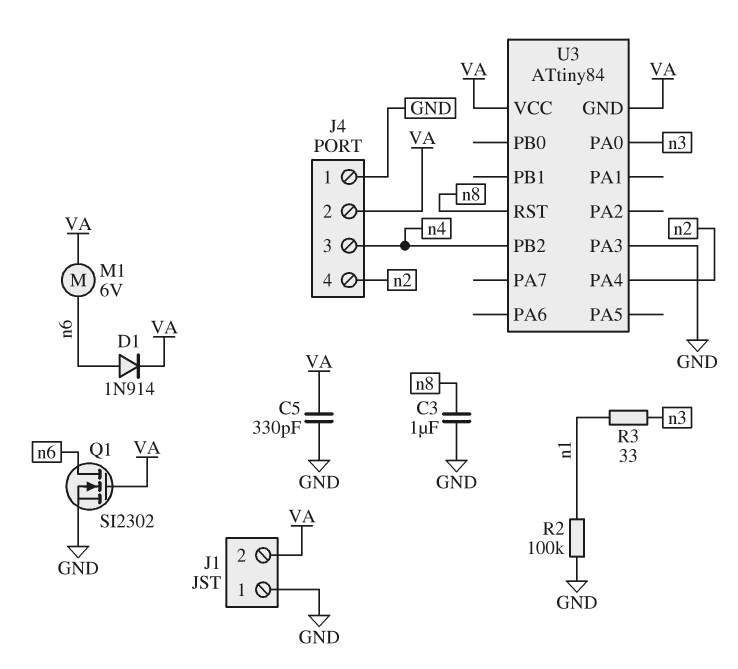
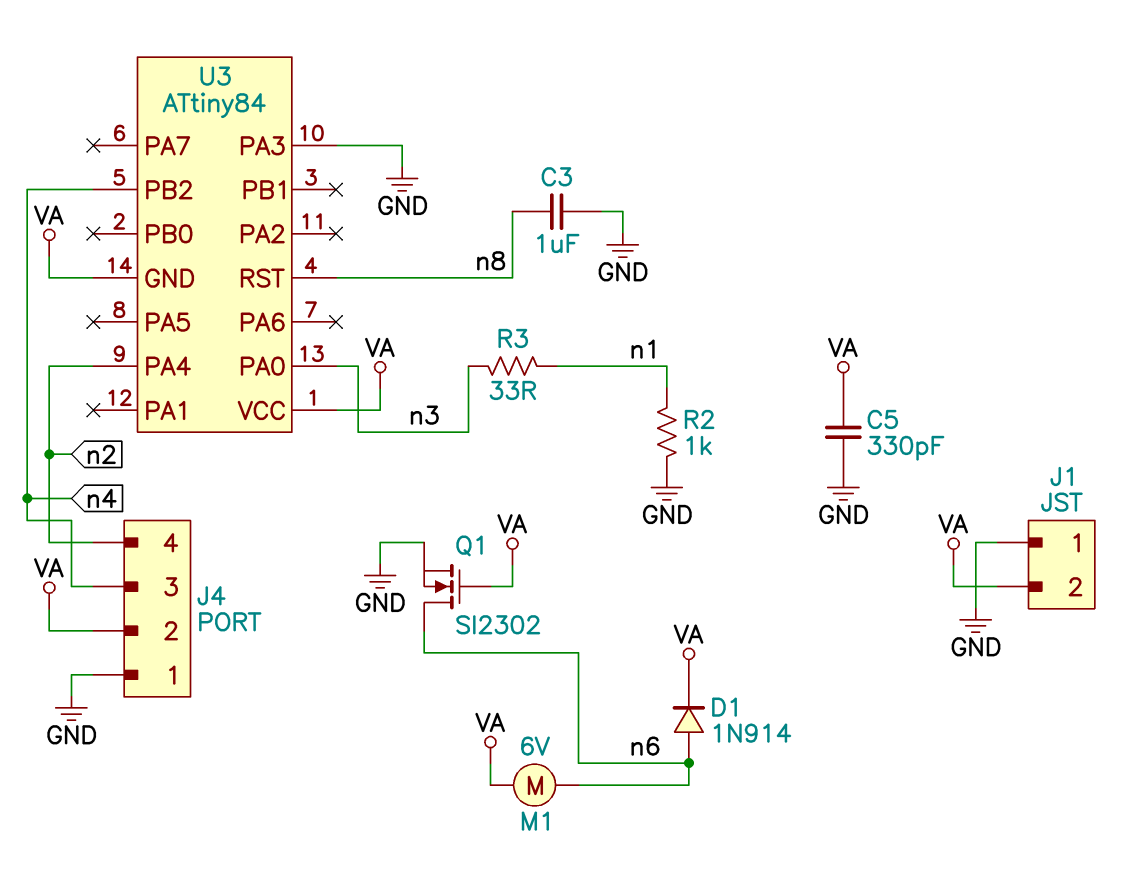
R2: 100k (GND, n1) -> 1k (GND, n1)

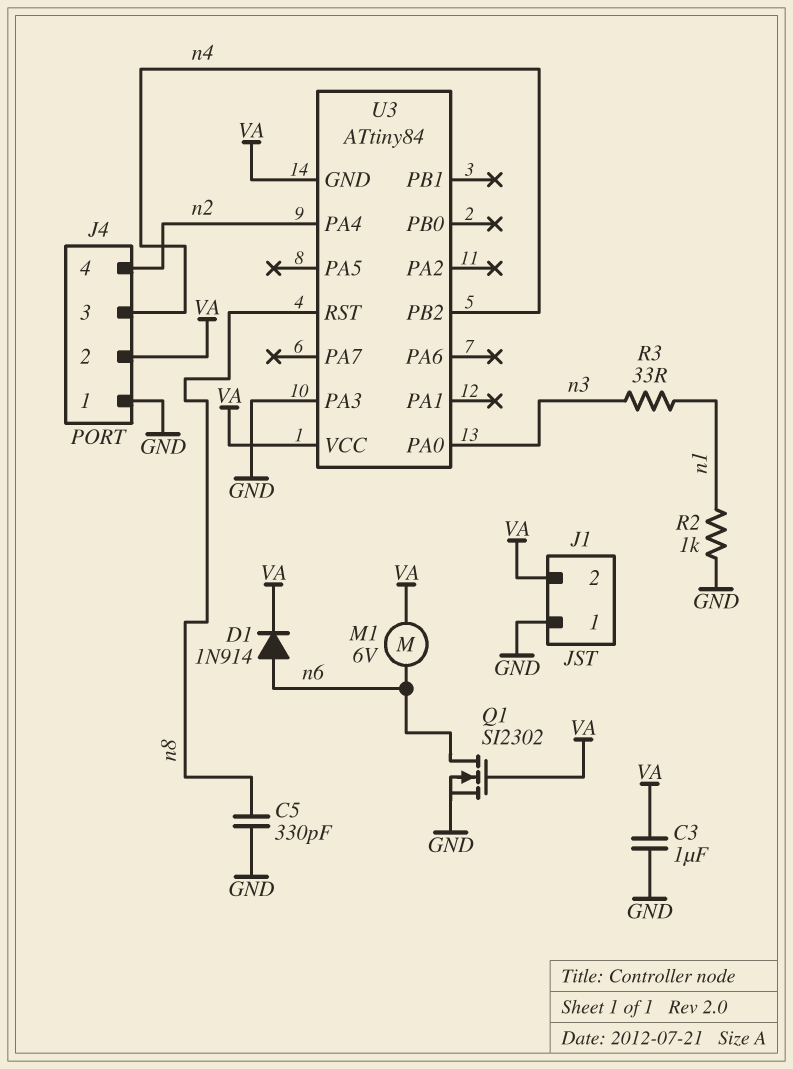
C3: 1uF (GND, n8) -> 1uF (GND, VA)
C5: 330pF (GND, VA) -> 330pF (GND, n8)

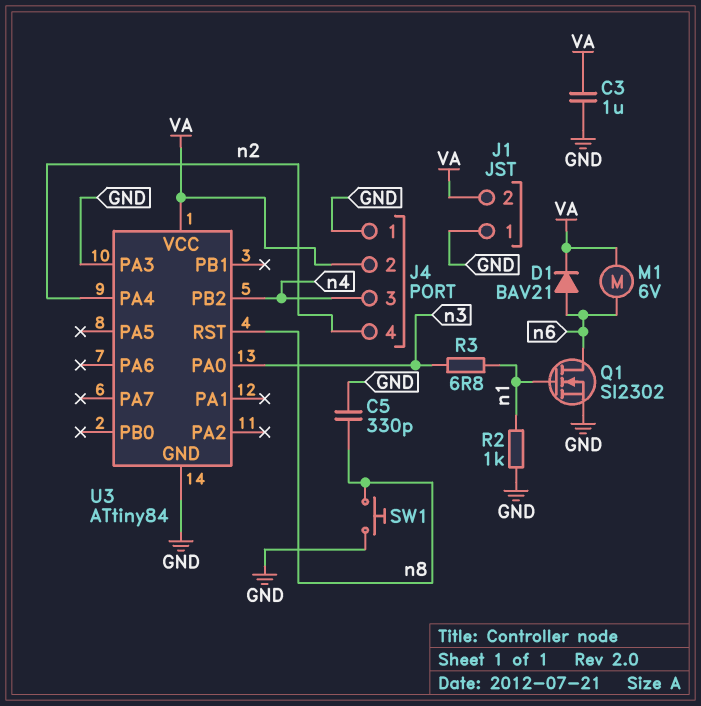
D1: diode 1N914 (A n6, K VA) -> diode BAV21 (A n6, K VA)
Q1: NMOS SI2302 (G VA, D n6, S GND) -> NMOS SI2302 (G n1, D n6, S GND)
R3: 33 (n1, n3) -> 6.8 (n1, n3)
SW1: none -> button (GND, n8)
U3 pin GND: VA -> GND

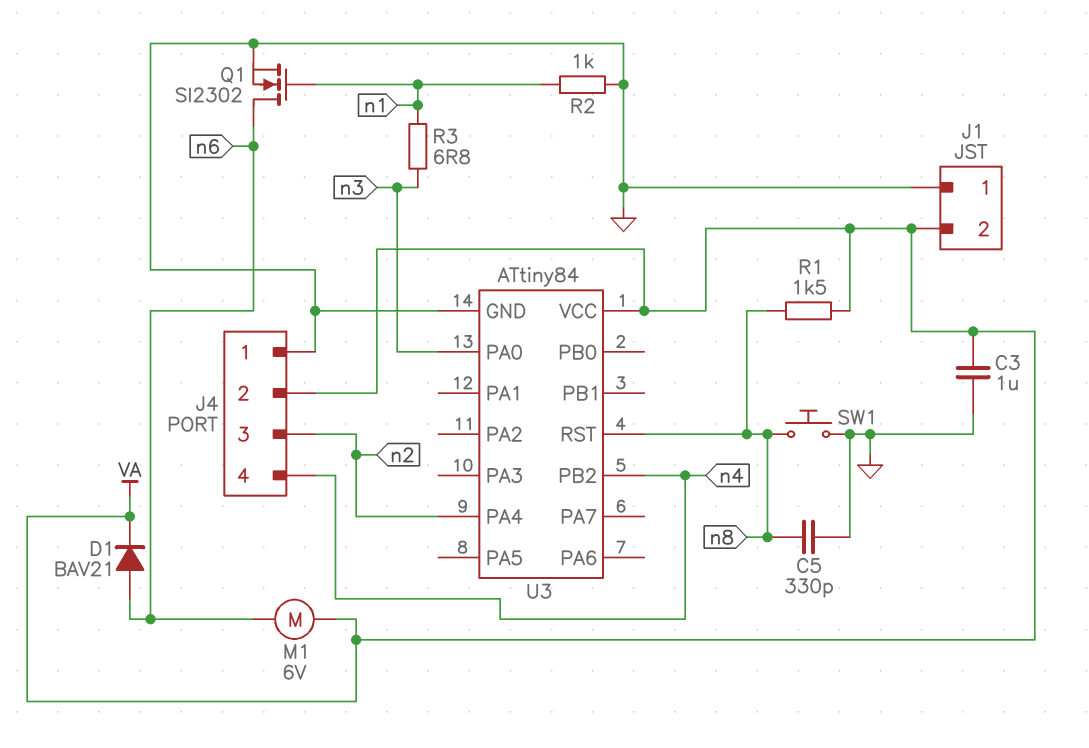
J4 pin 3: n4 -> n2
J4 pin 4: n2 -> n4
R1: none -> 1.5k (VA, n8)
U3 pin PA3: GND -> none

